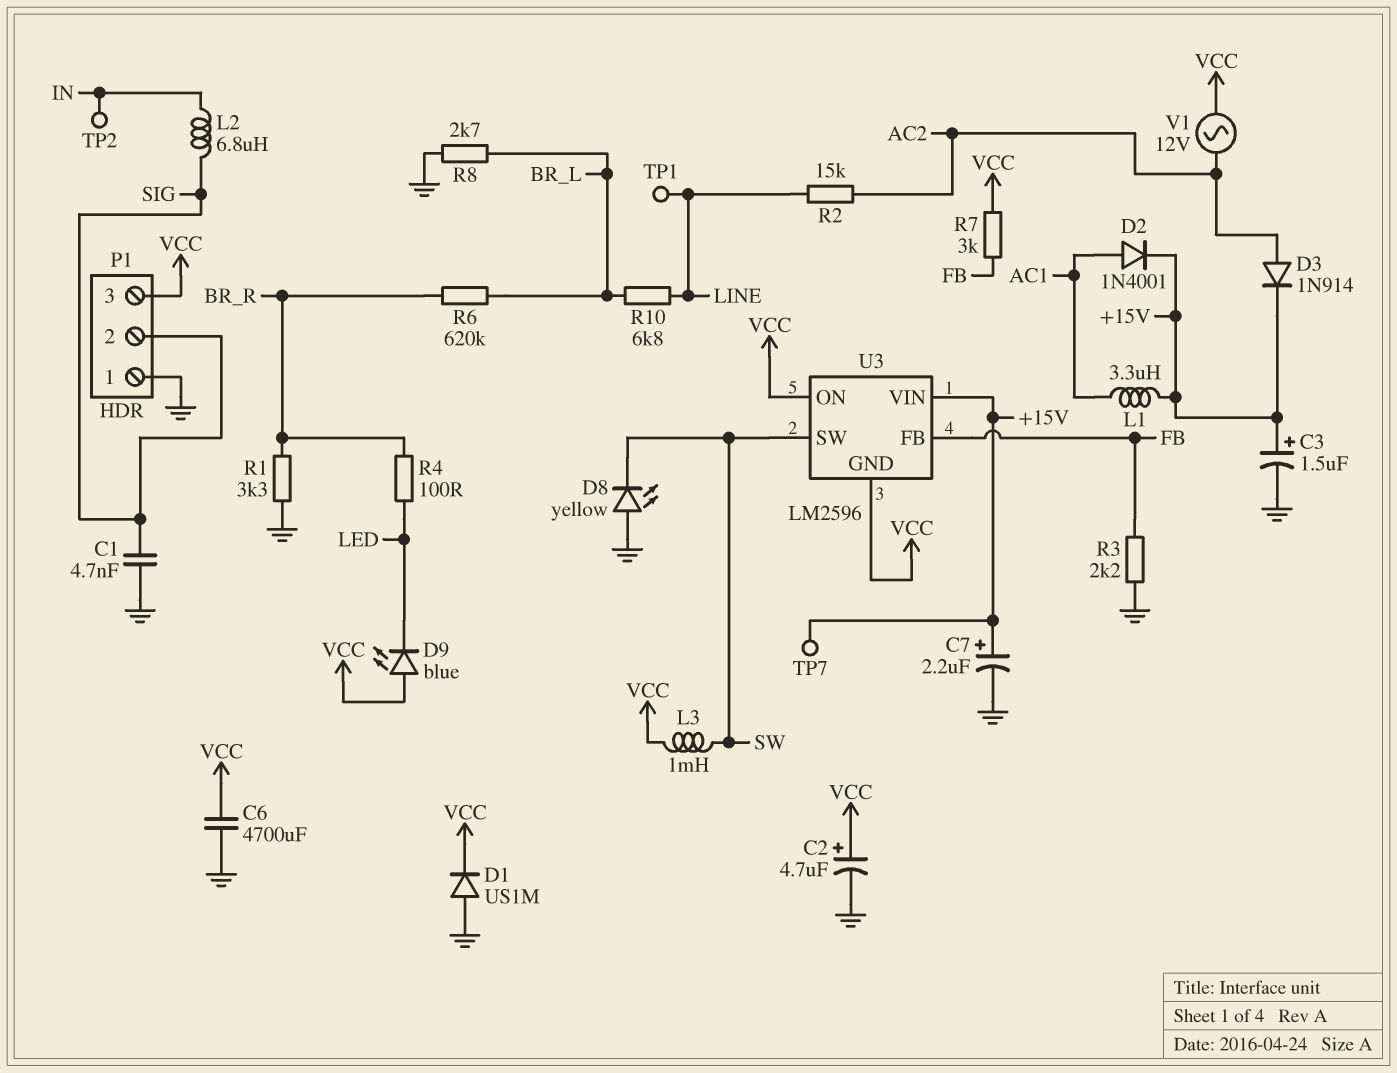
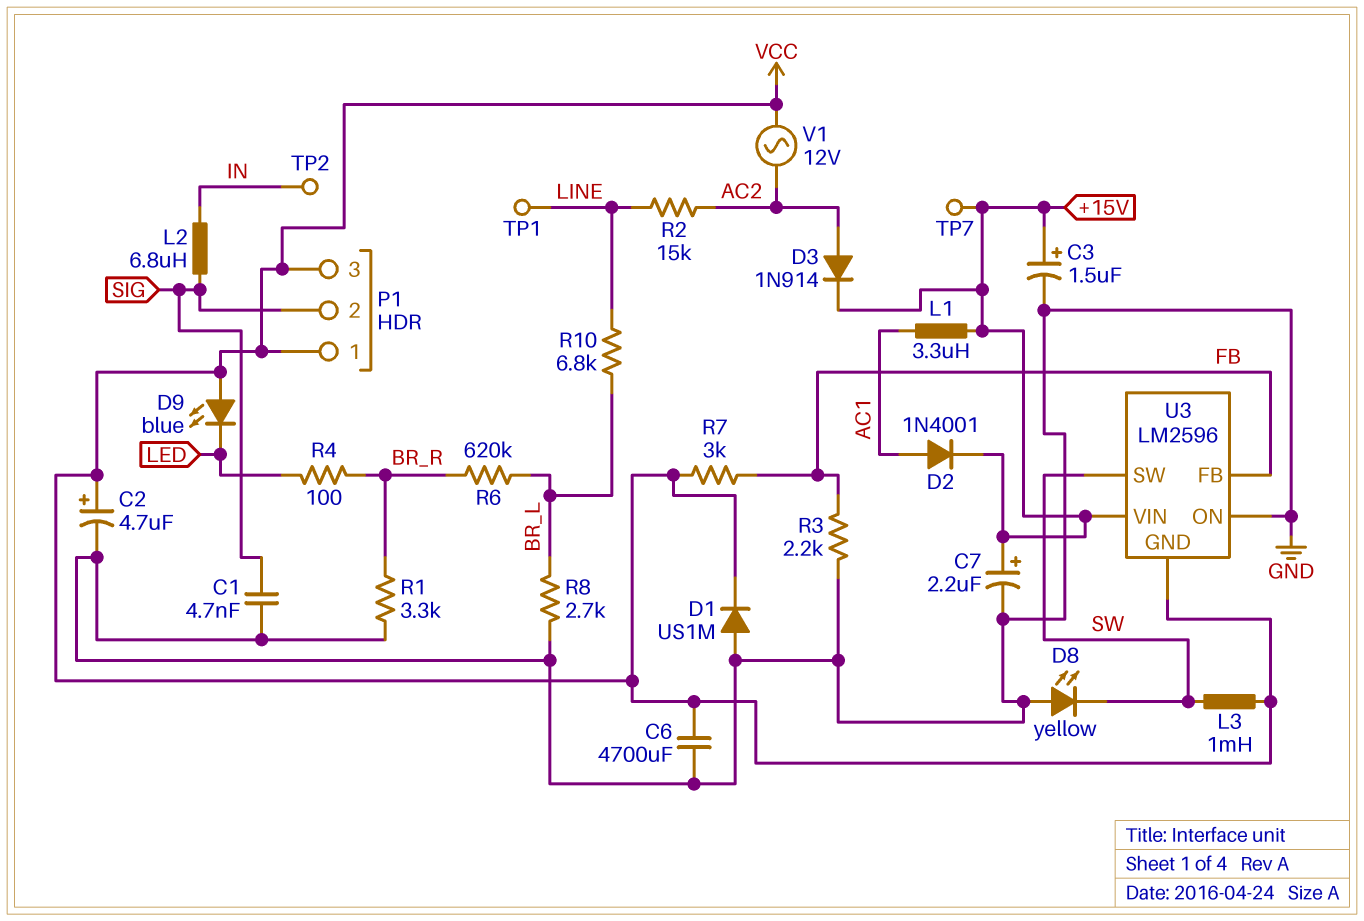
P1 pin 1: GND -> VCC
U3 pin ON: VCC -> GND

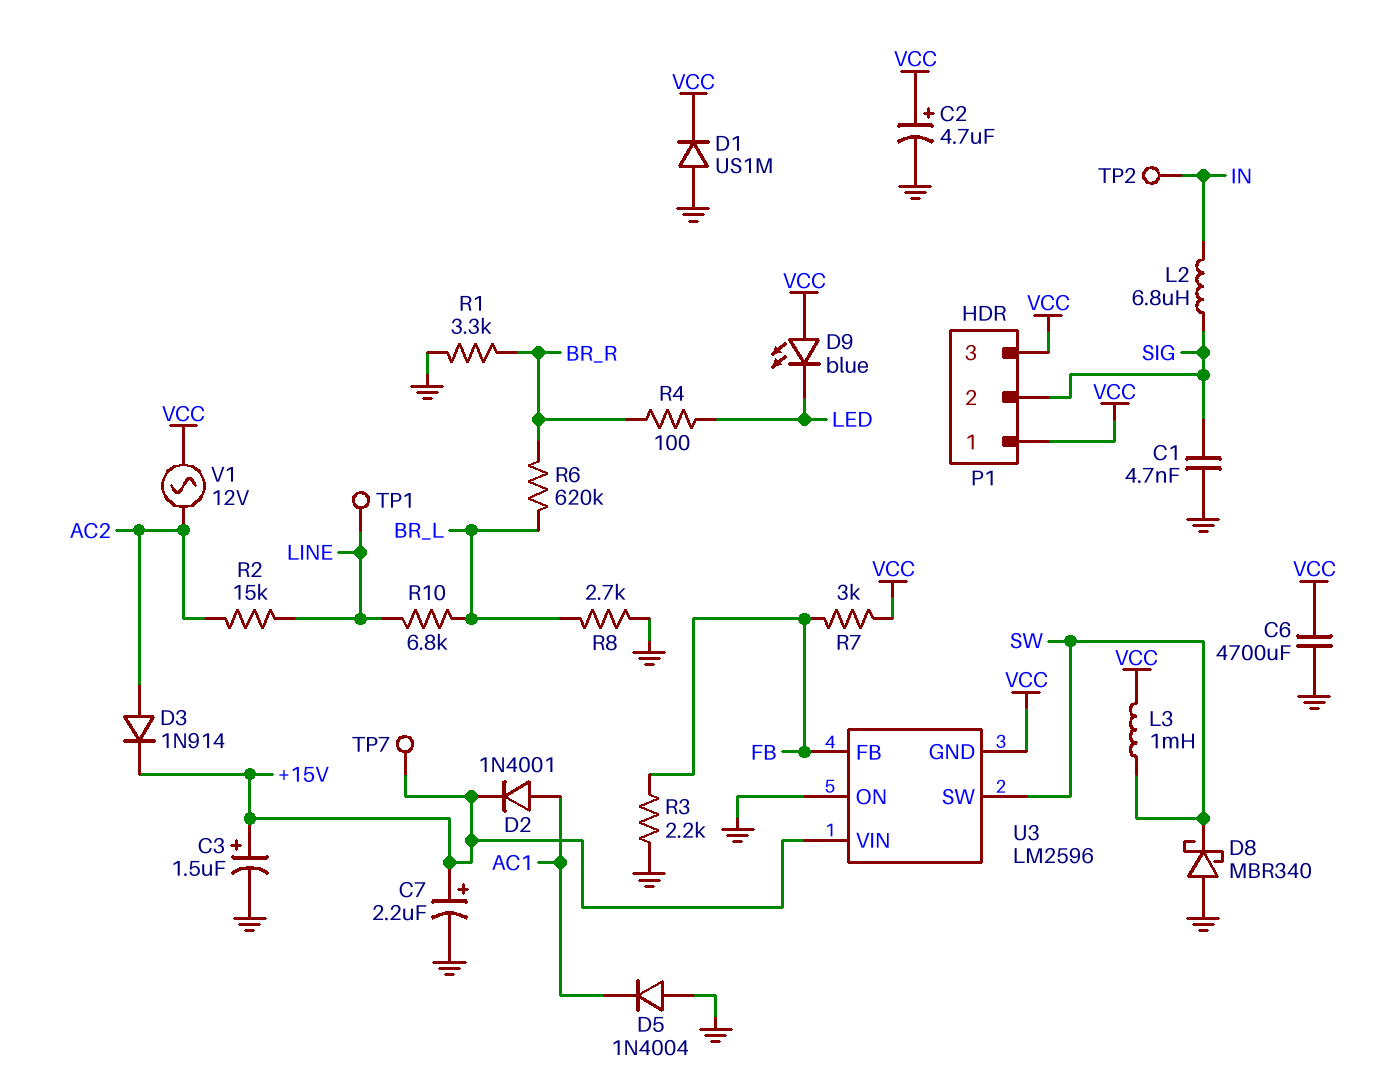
D5: none -> diode 1N4004 (A GND, K AC1)
D8: LED yellow (A GND, K SW) -> schottky MBR340 (A GND, K SW)
L1: 3.3uH (+15V, AC1) -> none

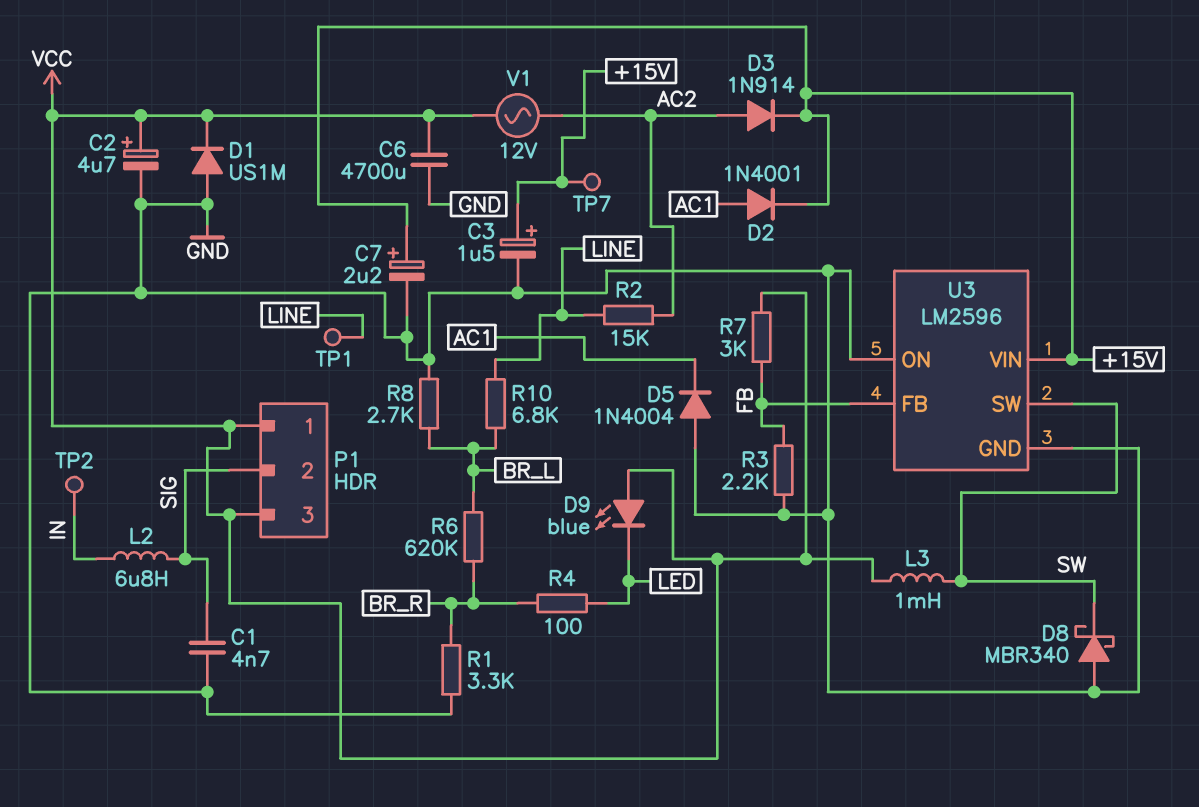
U3 pin GND: VCC -> GND

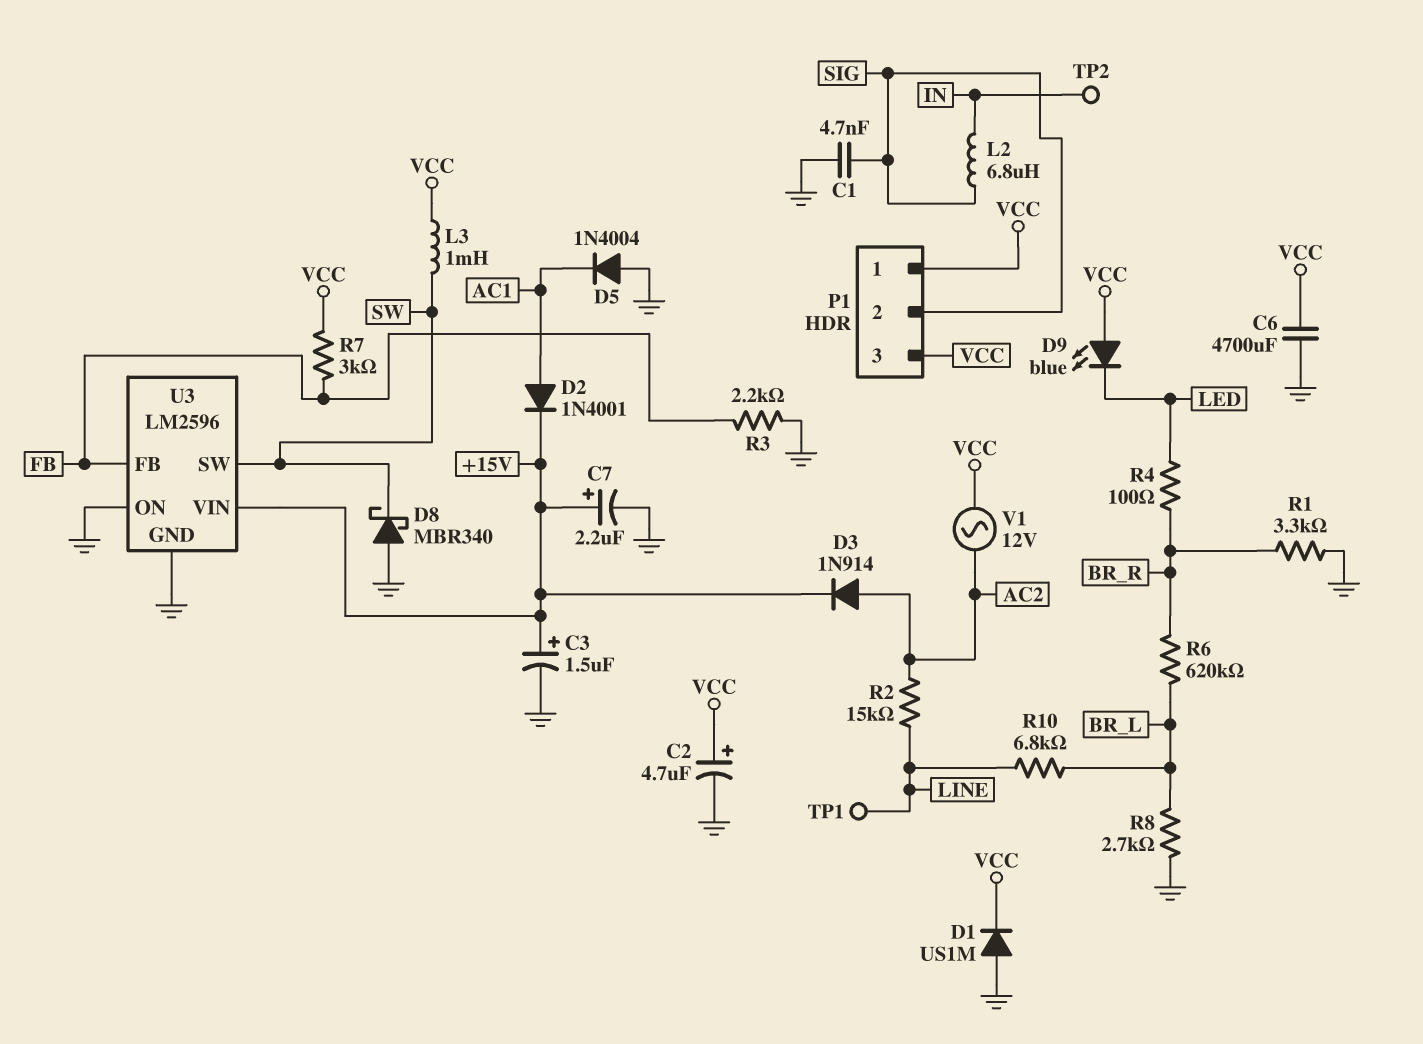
TP7: test point (+15V) -> none

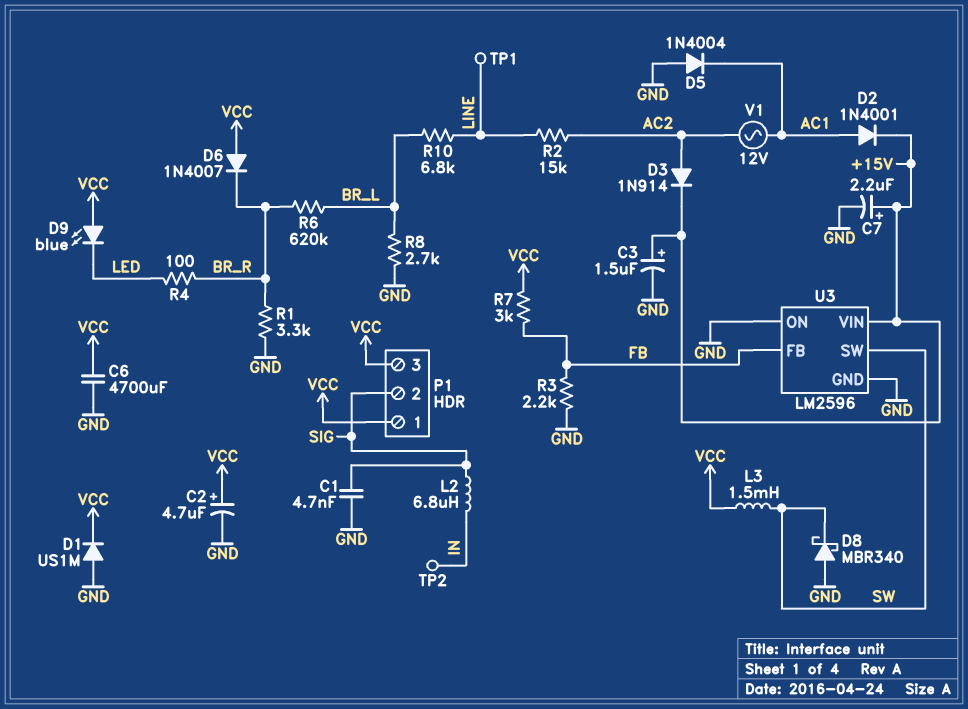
D6: none -> diode 1N4007 (A VCC, K BR_R)
L3: 1mH (SW, VCC) -> 1.5mH (SW, VCC)
V1: AC 12V (AC2, VCC) -> AC 12V (AC1, AC2)

